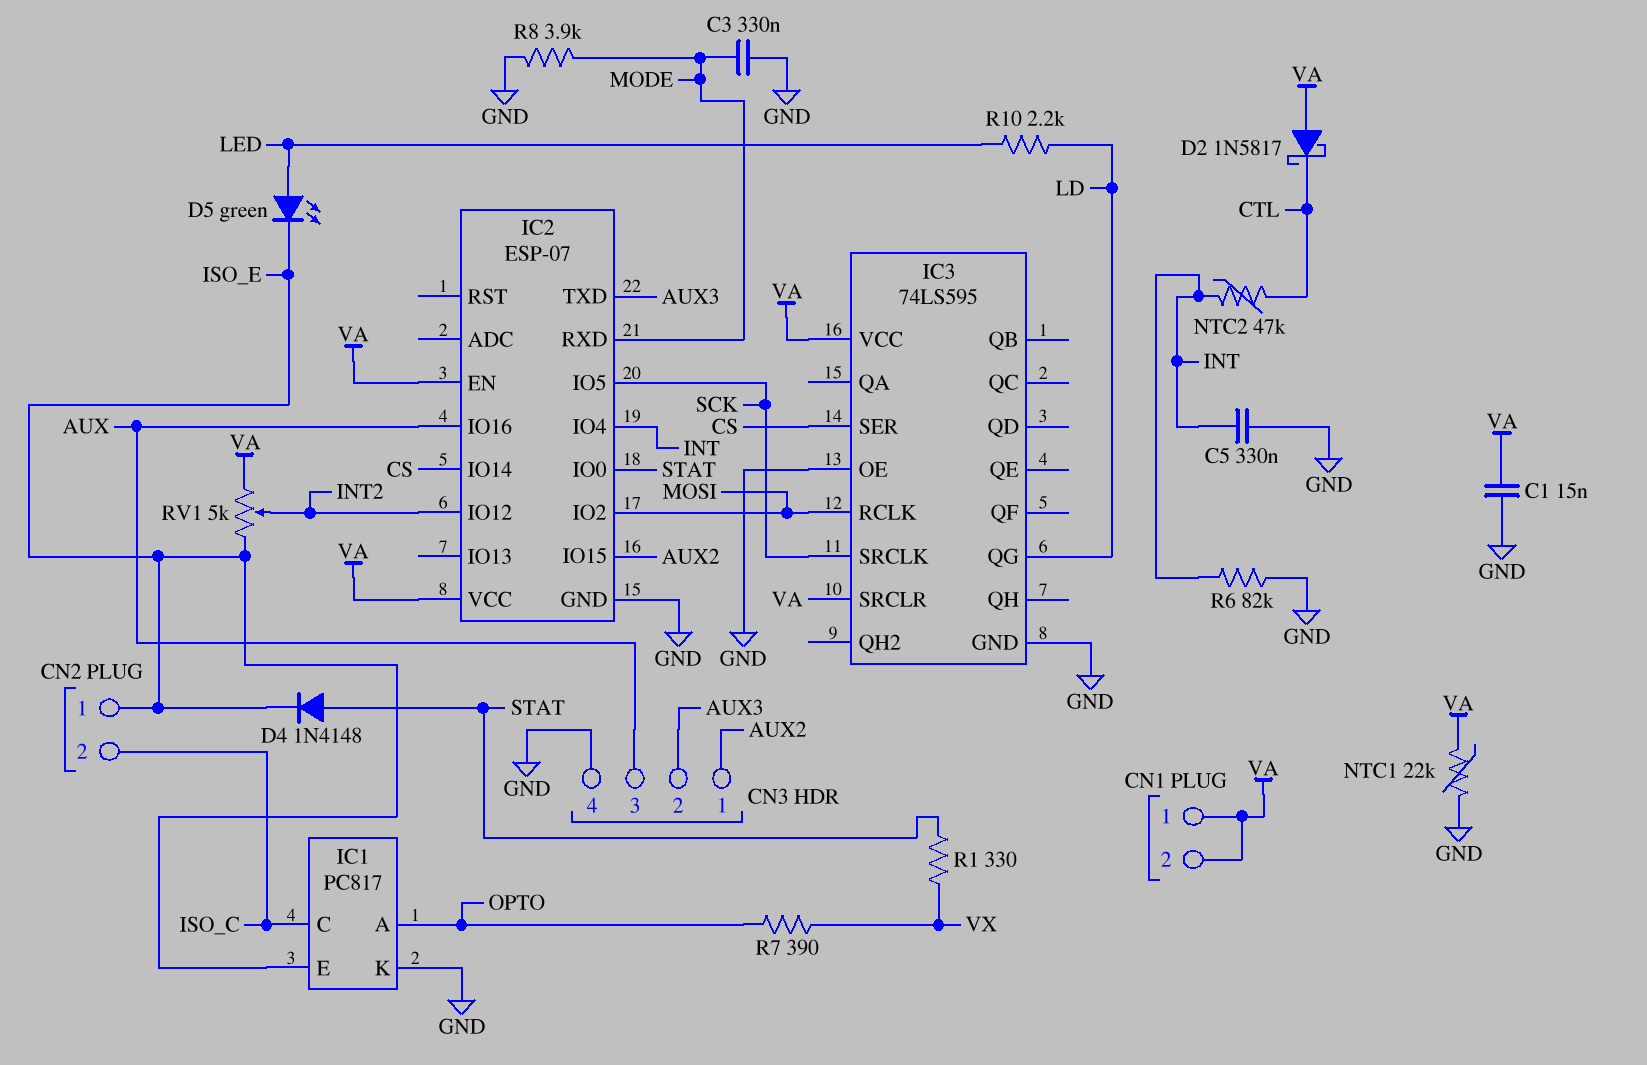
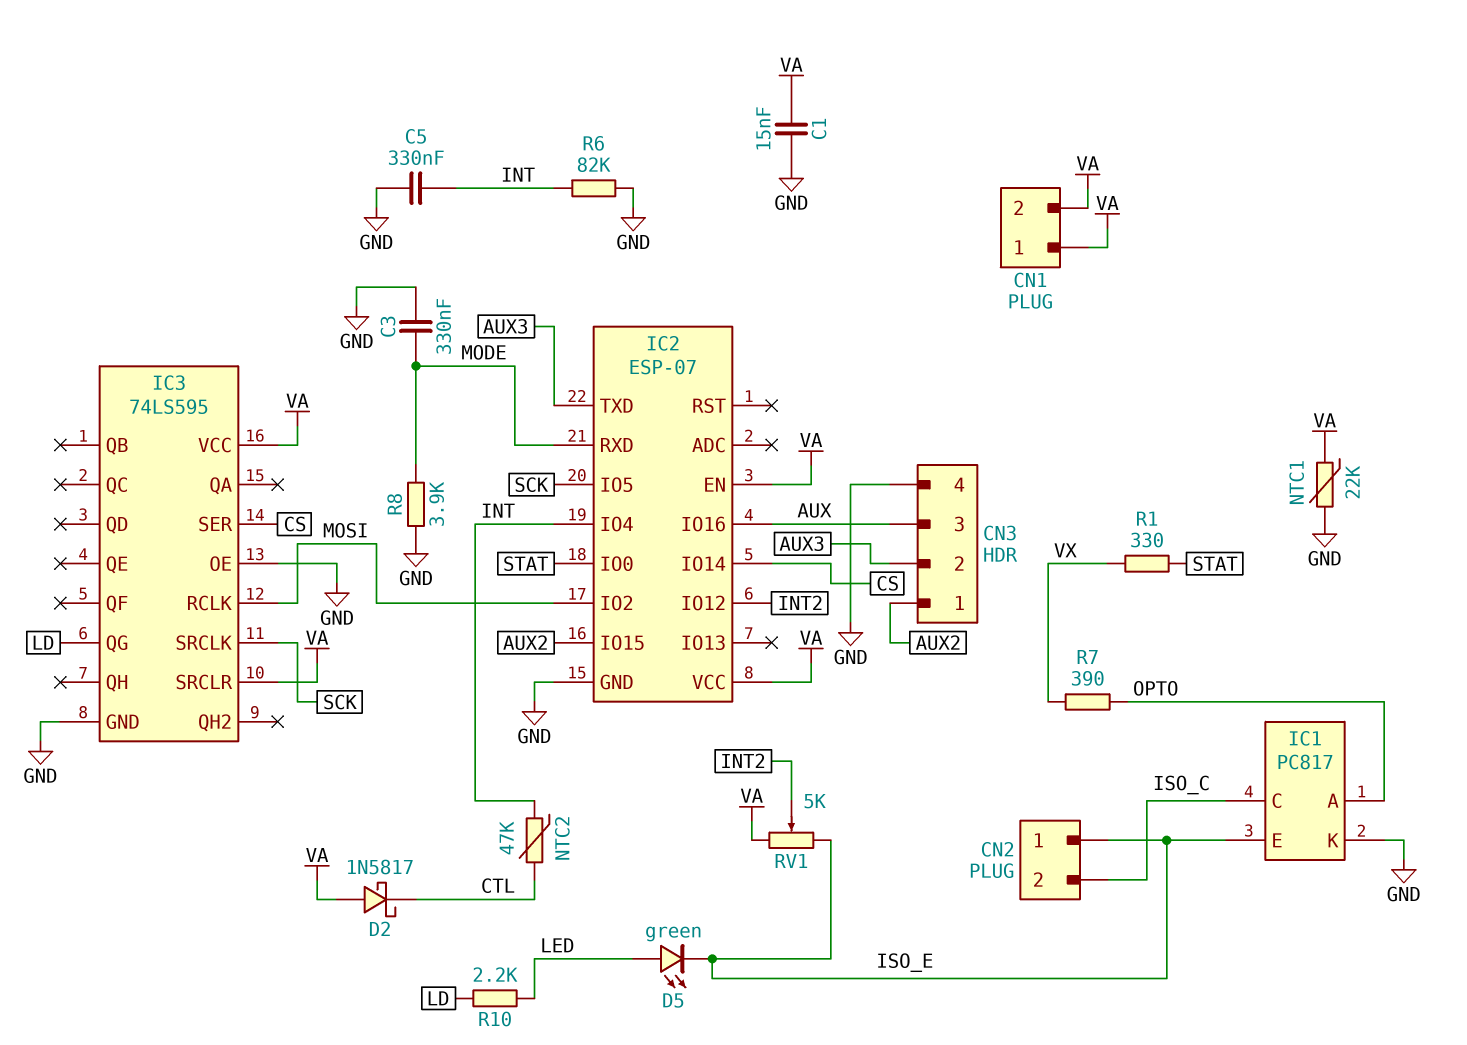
D4: diode 1N4148 (A STAT, K ISO_E) -> none

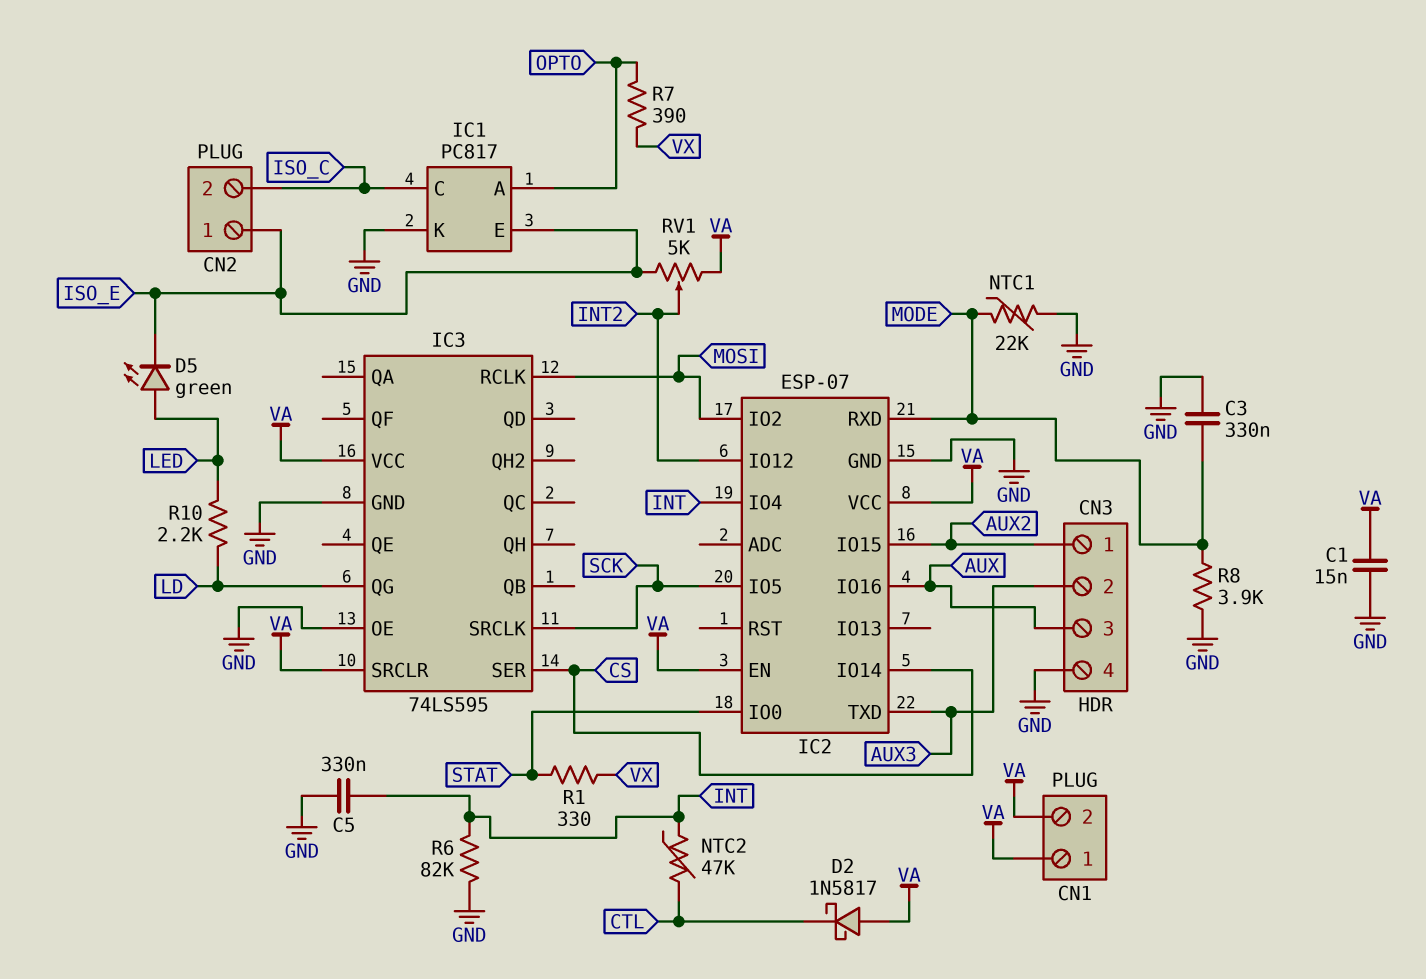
NTC1: 22k (GND, VA) -> 22k (GND, MODE)

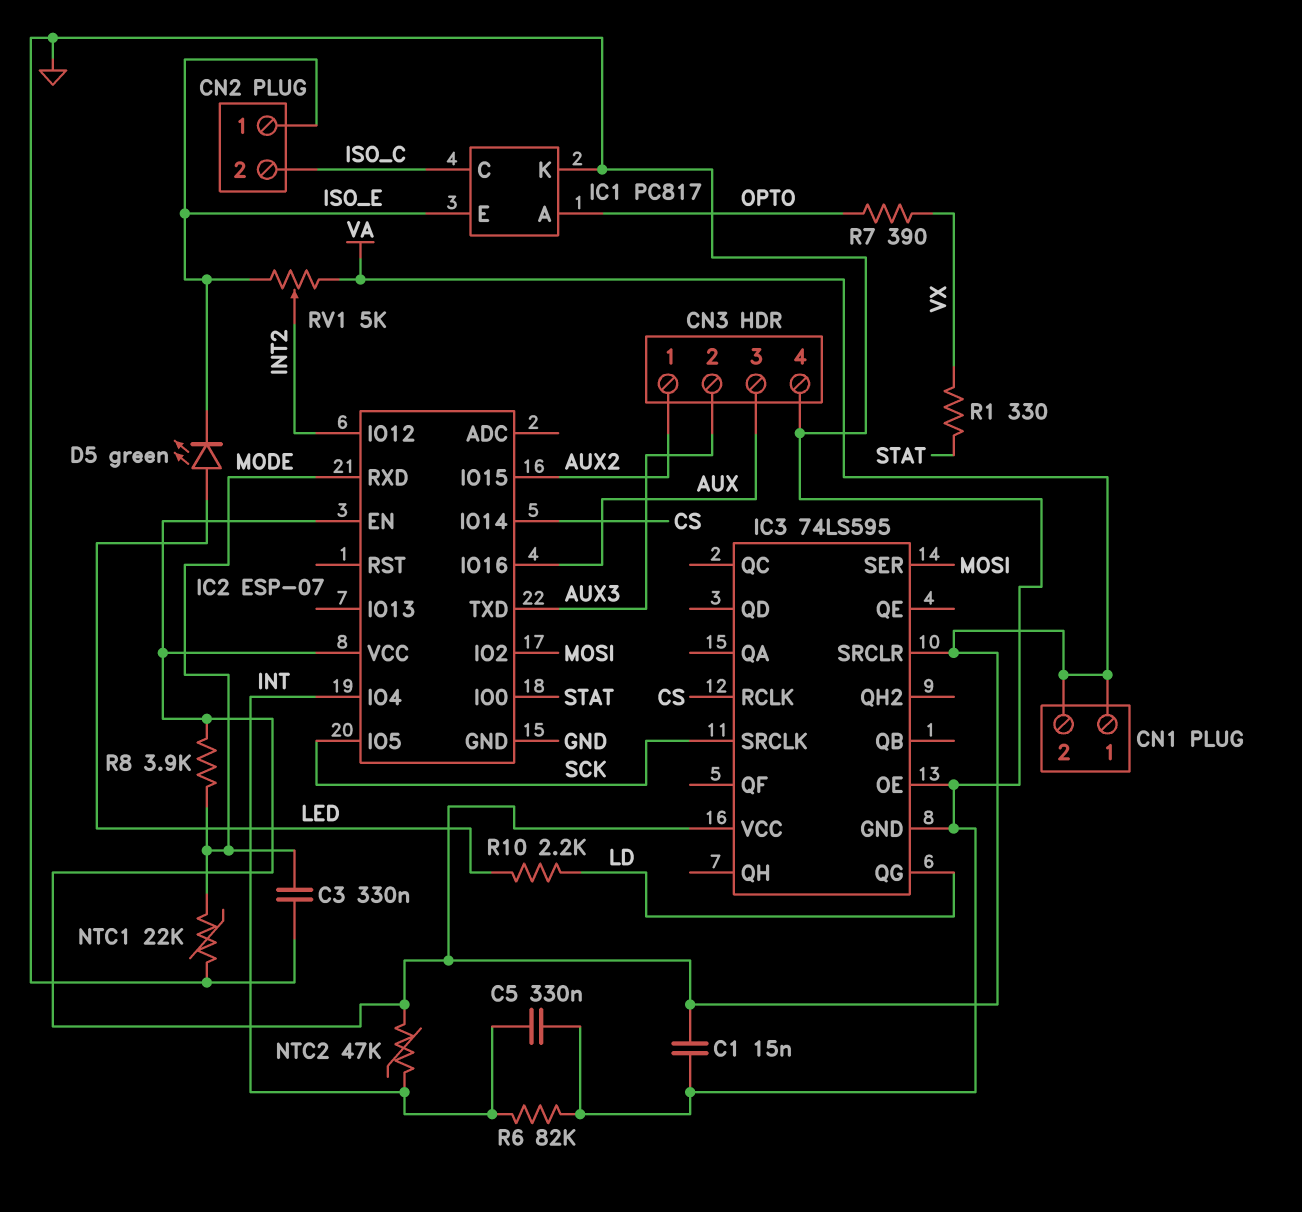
D2: schottky 1N5817 (A VA, K CTL) -> none
IC3 pin RCLK: MOSI -> CS
IC3 pin SER: CS -> MOSI
NTC2: 47k (CTL, INT) -> 47k (INT, VA)
R8: 3.9k (GND, MODE) -> 3.9k (MODE, VA)

